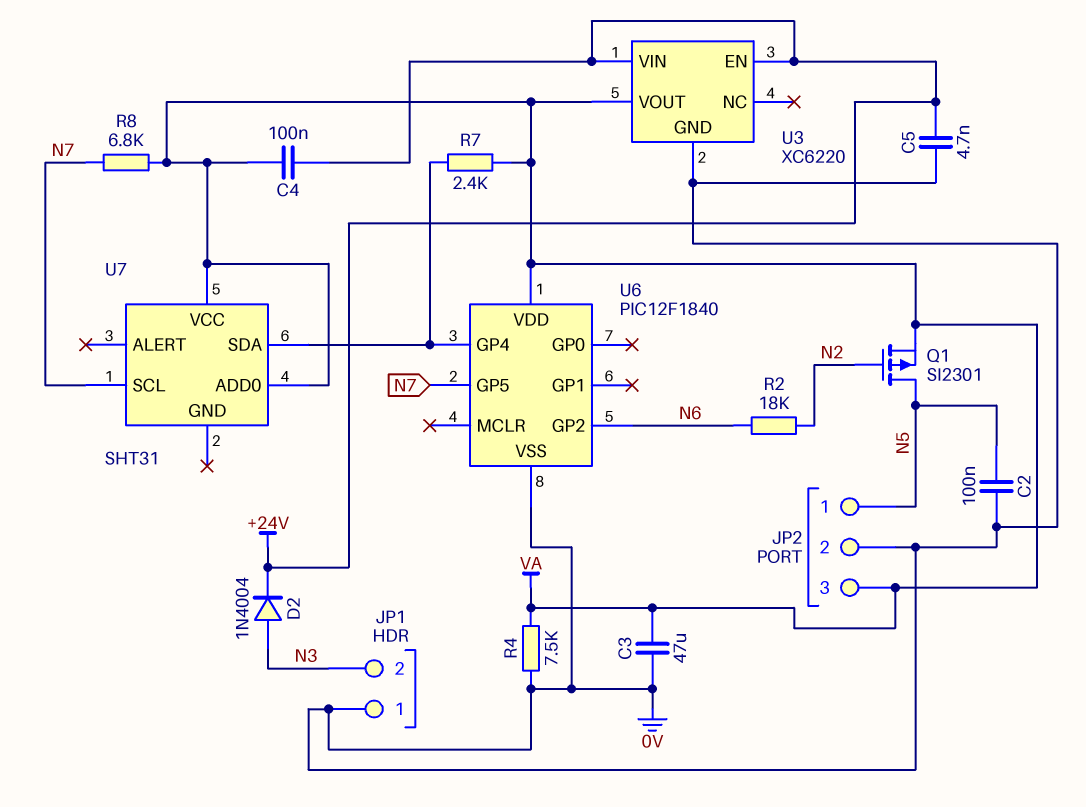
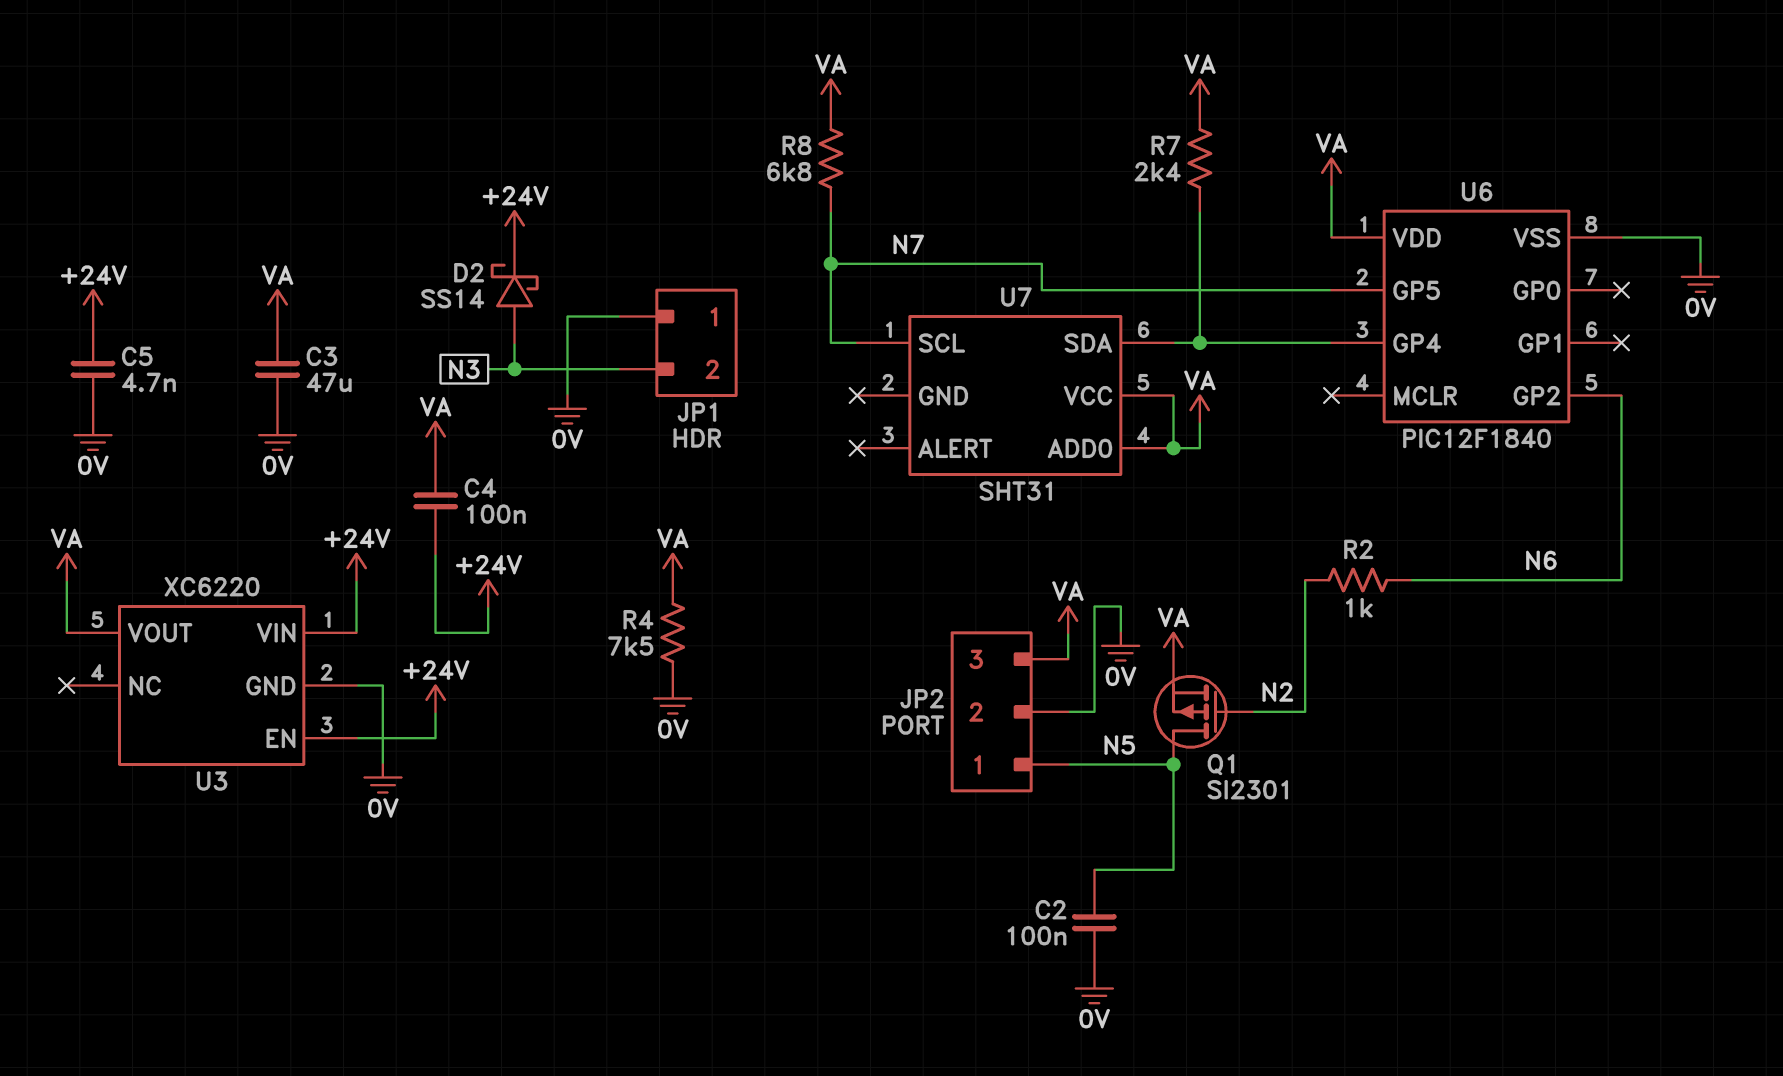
D2: diode 1N4004 (A N3, K +24V) -> schottky SS14 (A N3, K +24V)
R2: 18k (N2, N6) -> 1k (N2, N6)

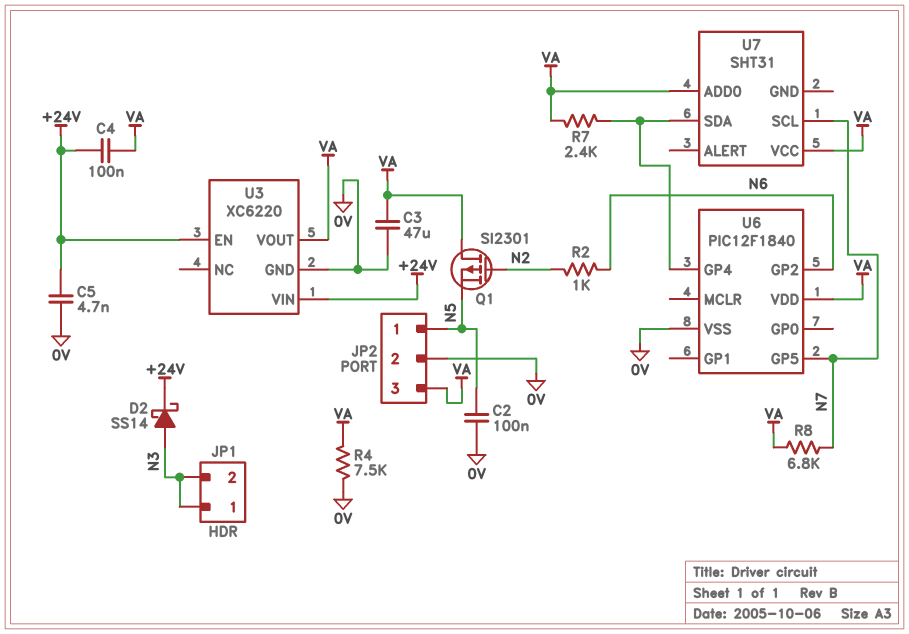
JP1 pin 1: 0V -> N3
Q1: PMOS SI2301 (G N2, D N5, S VA) -> PMOS SI2301 (G N2, D VA, S N5)

